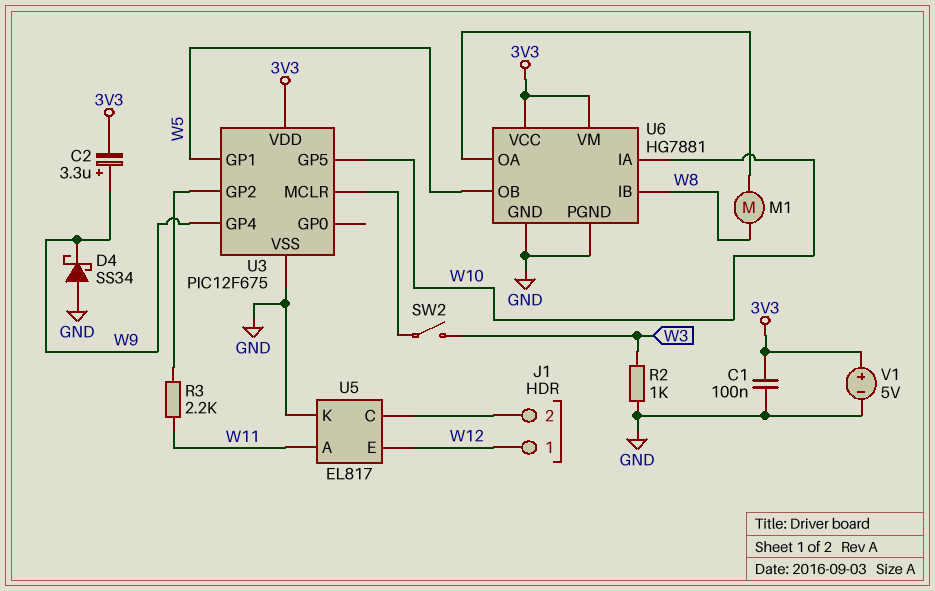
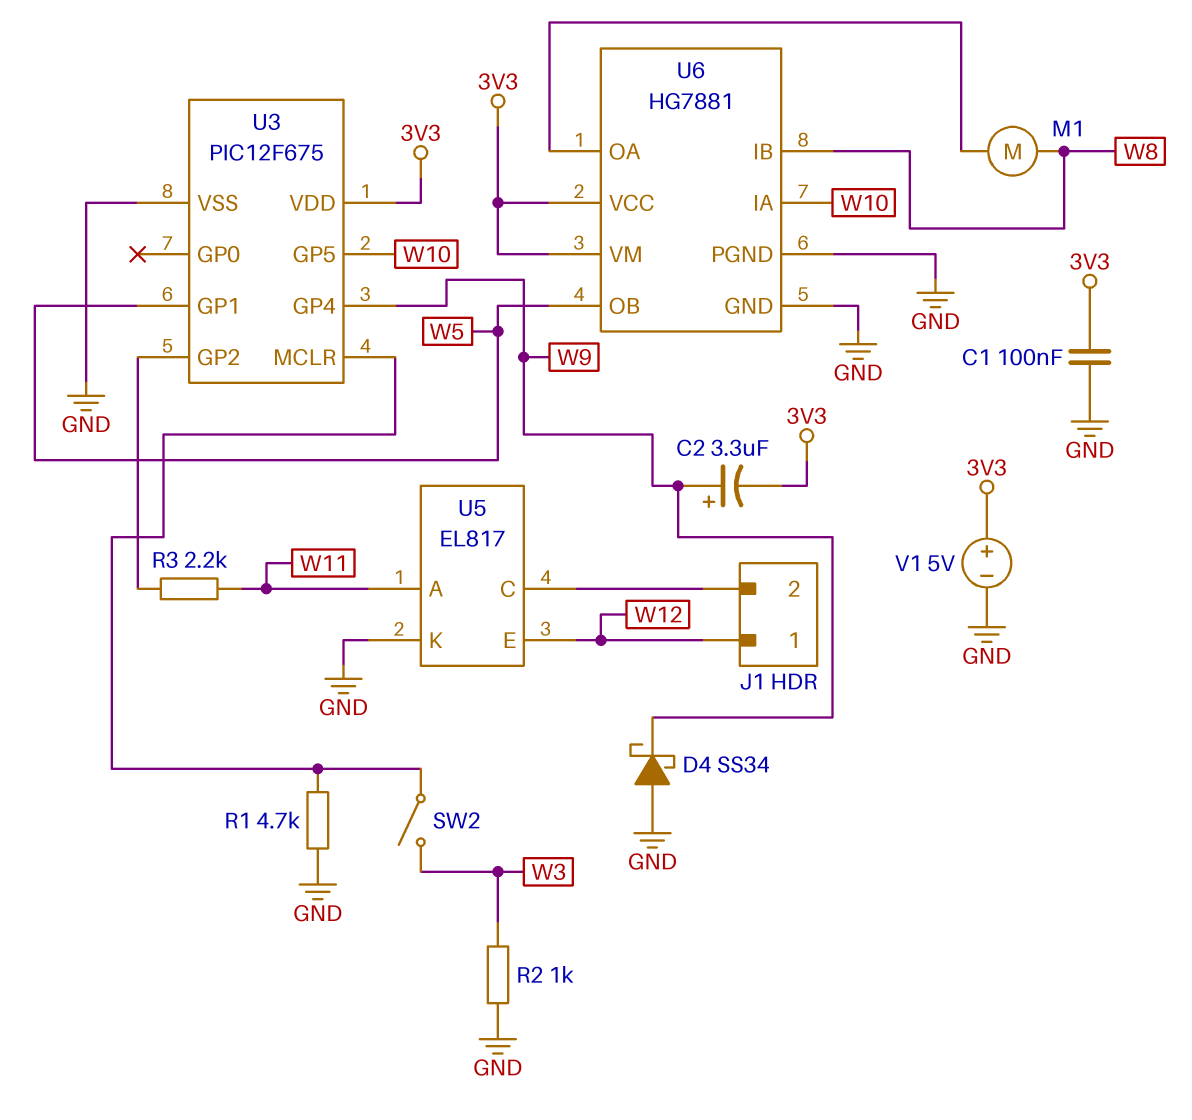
R1: none -> 4.7k (GND, U3/MCLR)

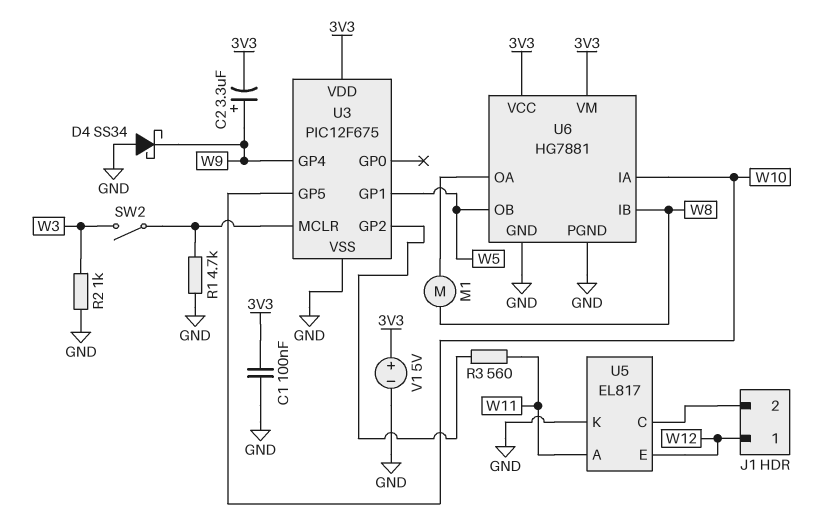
R3: 2.2k (U3/GP2, W11) -> 560 (U3/GP2, W11)

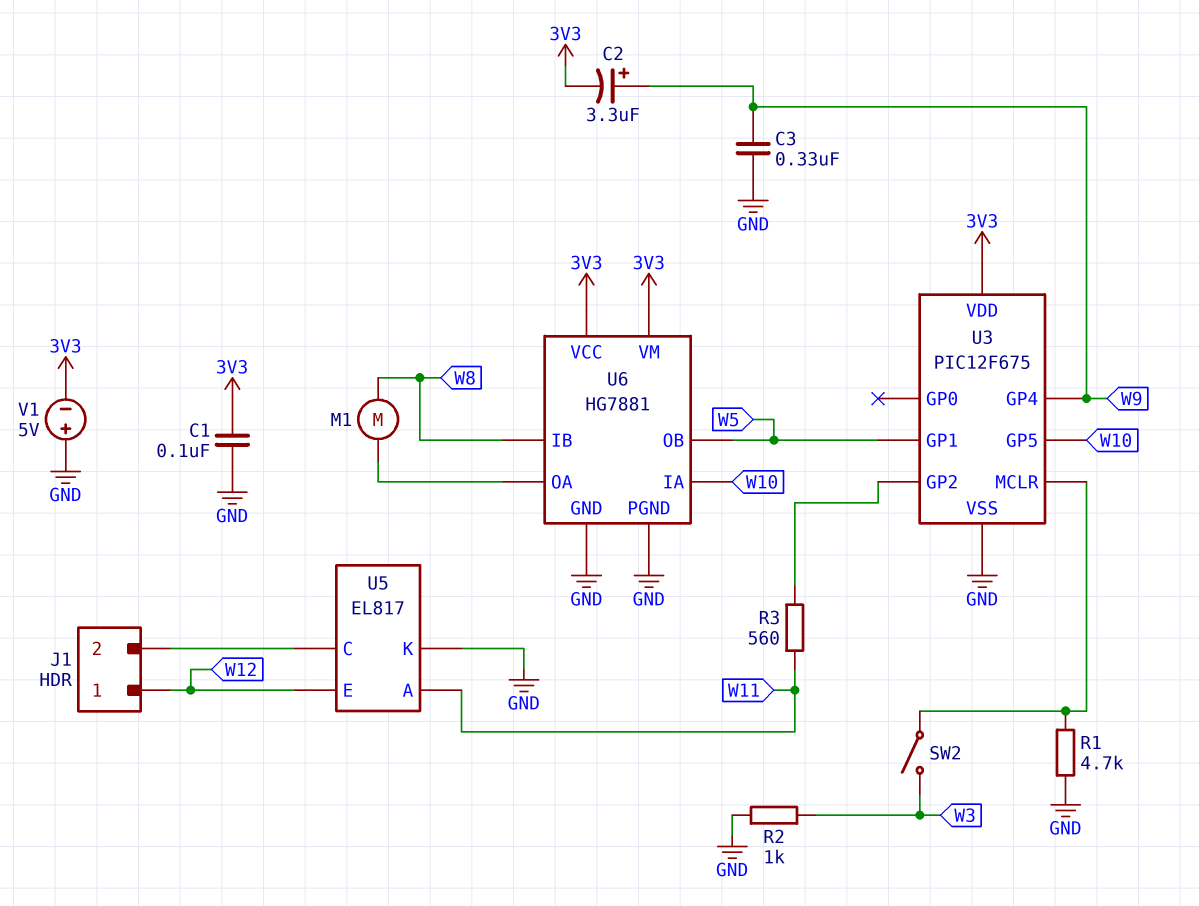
C3: none -> 330nF (GND, W9)
D4: schottky SS34 (A GND, K W9) -> none
V1: 5V (plus 3V3, minus GND) -> 5V (plus GND, minus 3V3)

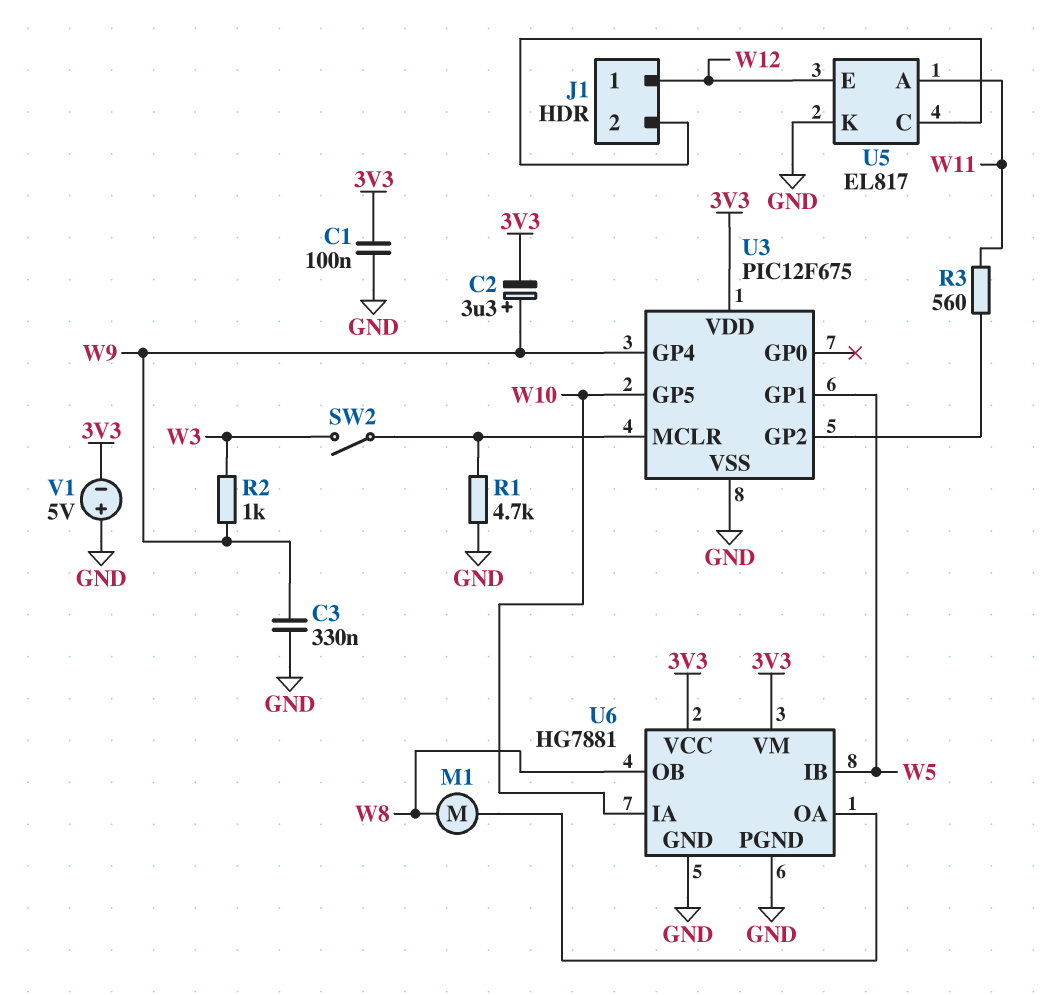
R2: 1k (GND, W3) -> 1k (W3, W9)
U6 pin IB: W8 -> W5
U6 pin OB: W5 -> W8

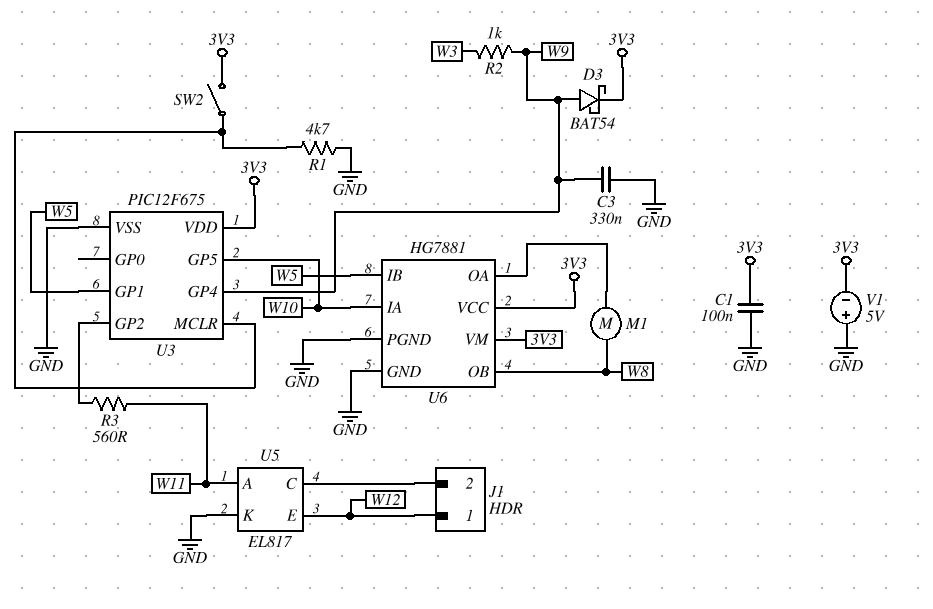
C2: 3.3uF (plus W9, minus 3V3) -> none
D3: none -> schottky BAT54 (A W9, K 3V3)
SW2: switch (U3/MCLR, W3) -> switch (3V3, U3/MCLR)

